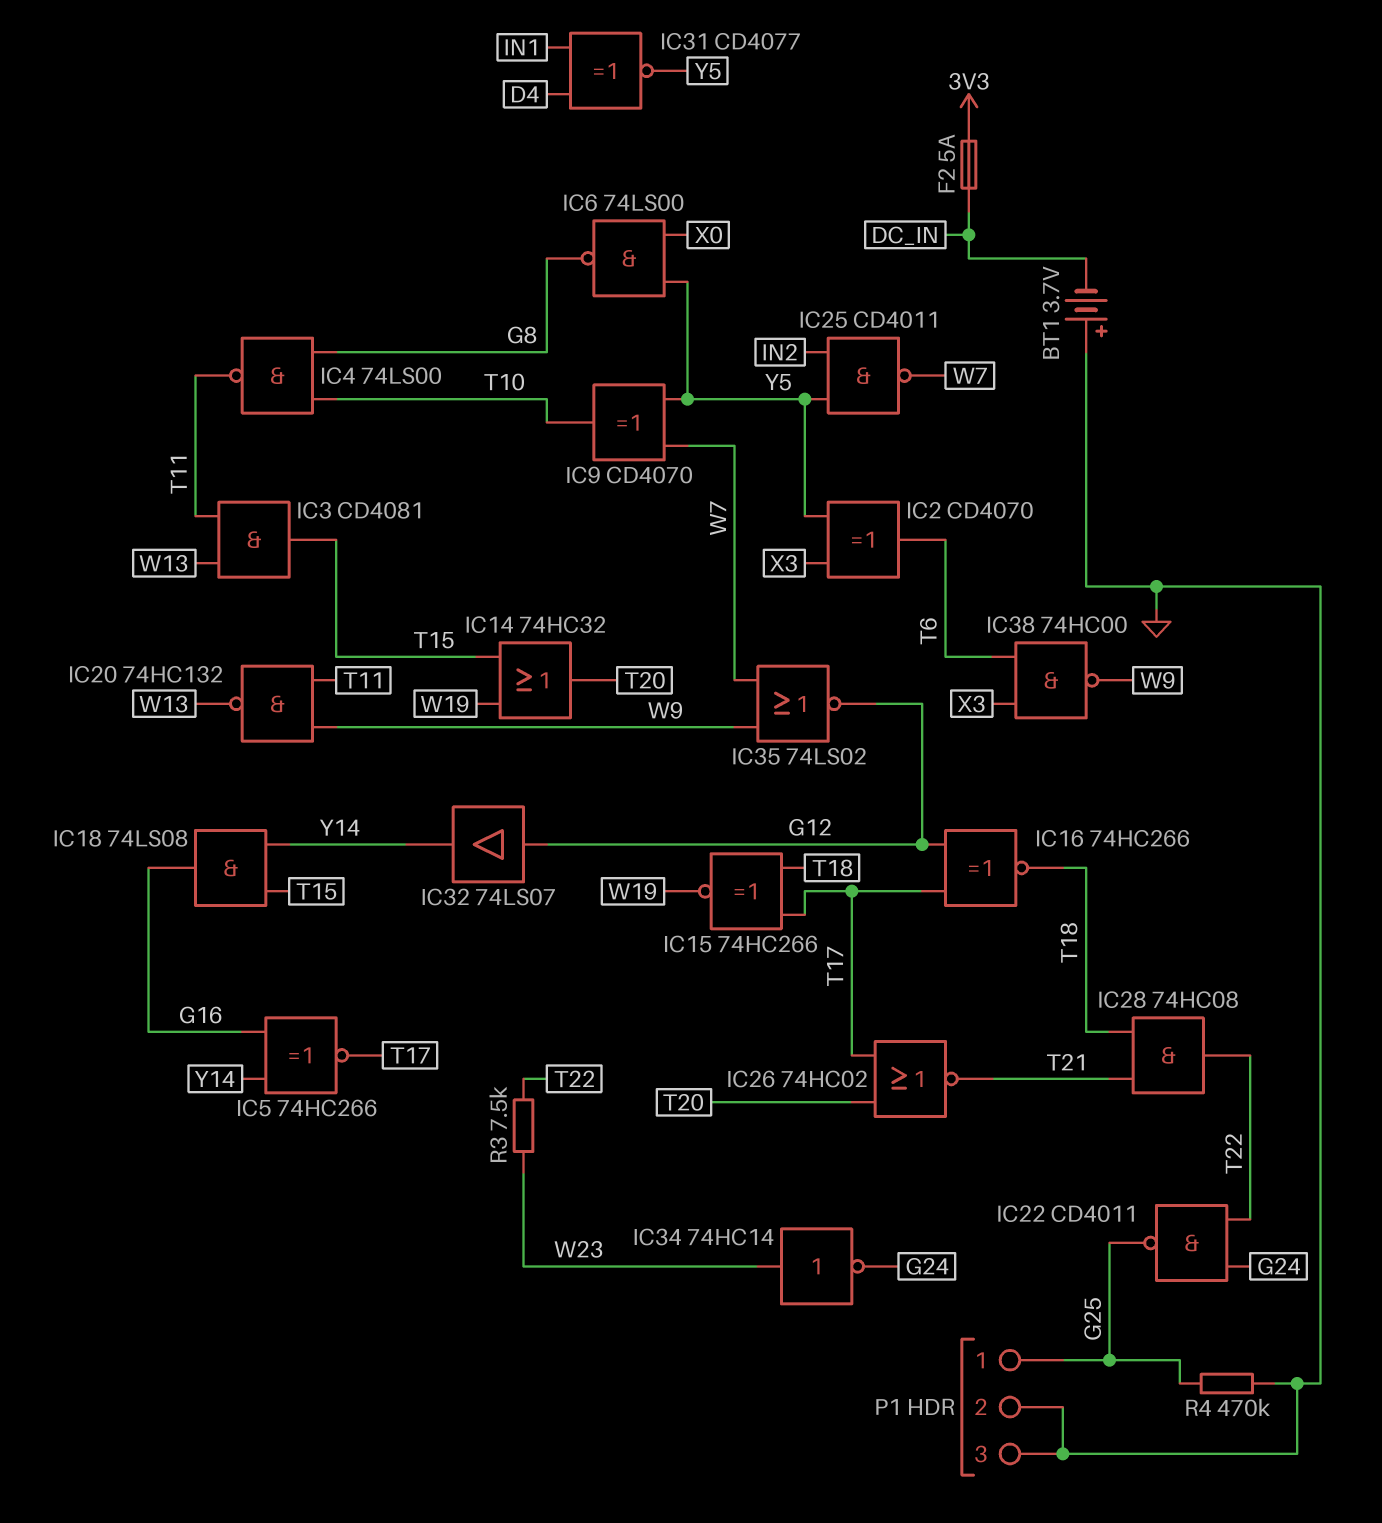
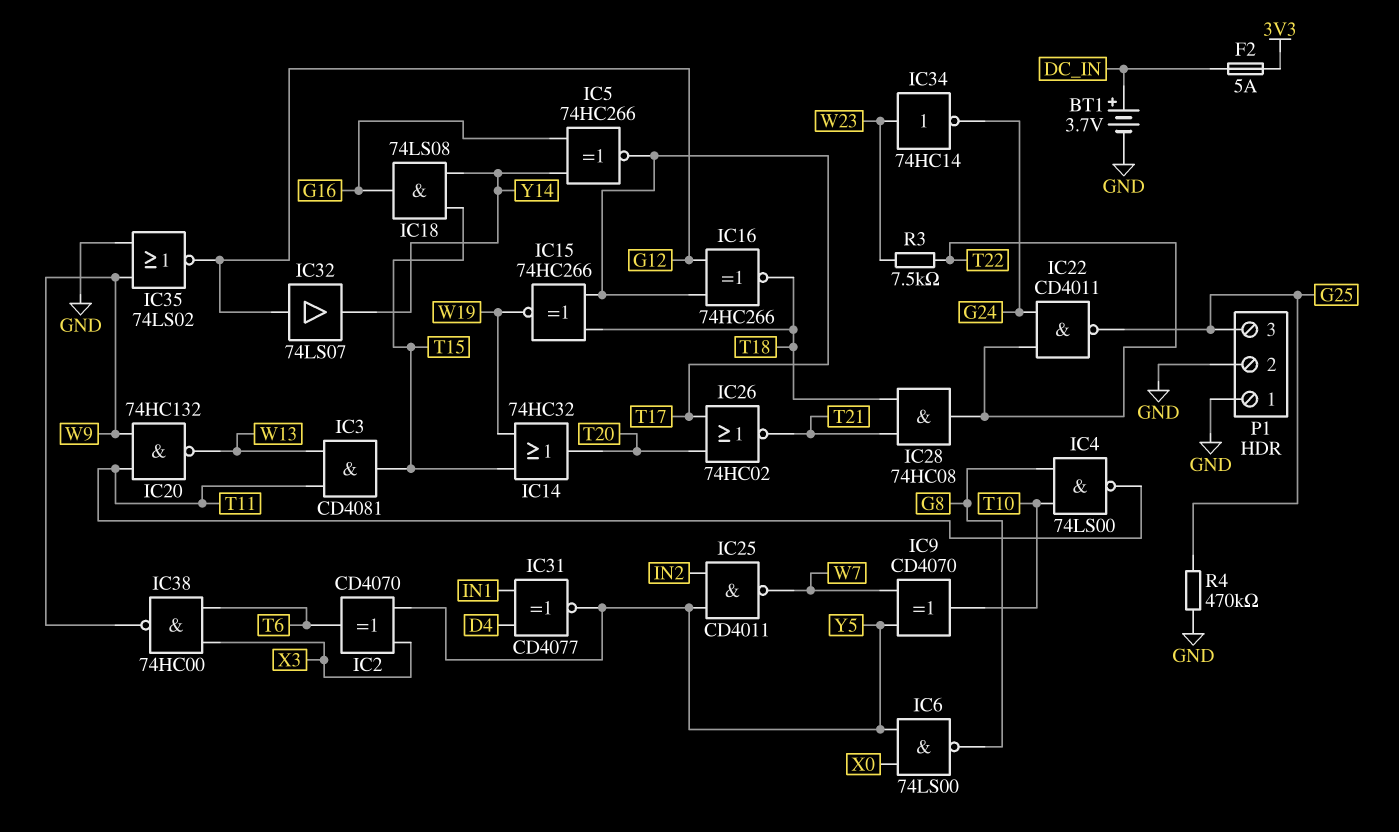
BT1: 3.7V (plus GND, minus DC_IN) -> 3.7V (plus DC_IN, minus GND)
IC35: NOR 74LS02 (in W7, in W9, out G12) -> NOR 74LS02 (in GND, in W9, out G12)
P1 pin 1: G25 -> GND
P1 pin 3: GND -> G25

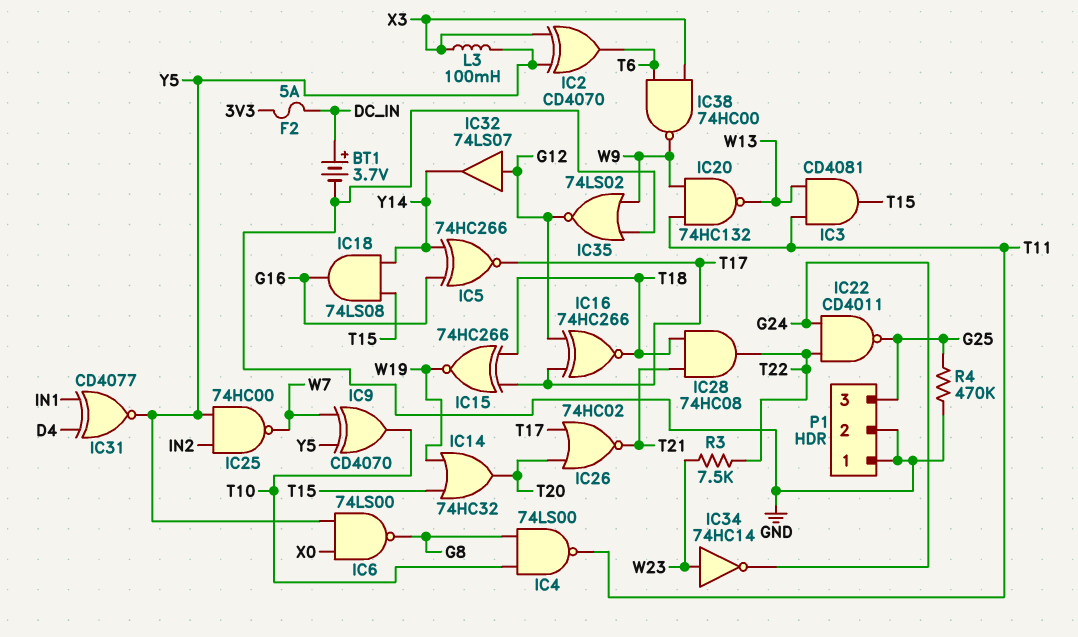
IC25: NAND CD4011 (in IN2, in Y5, out W7) -> NAND 74HC00 (in IN2, in Y5, out W7)
L3: none -> 100mH (X3, Y5)

